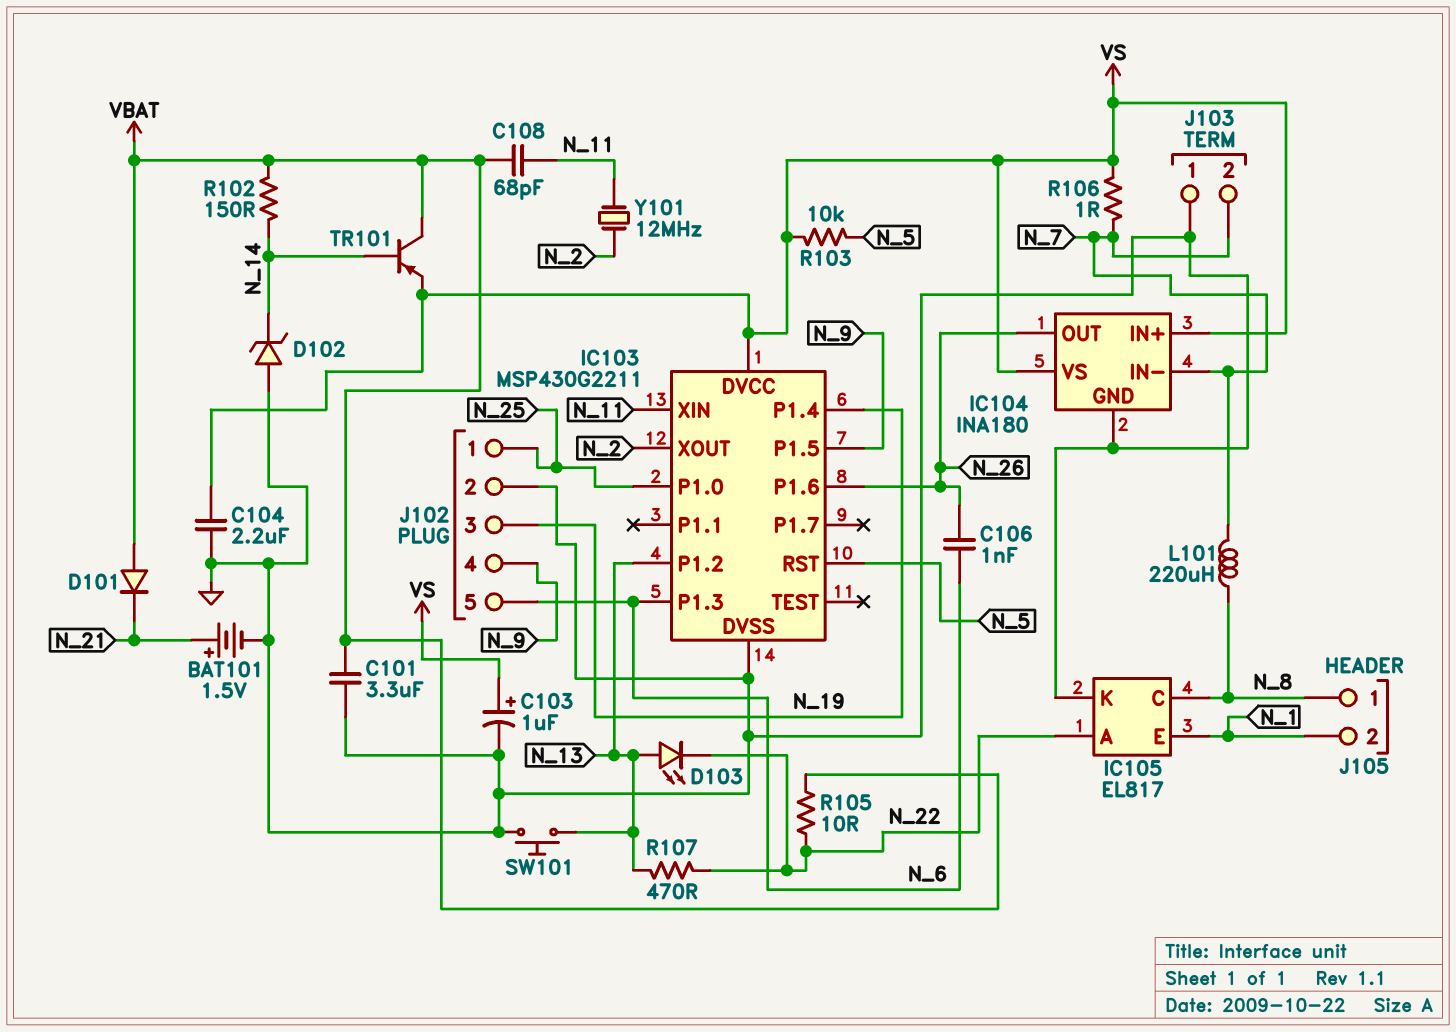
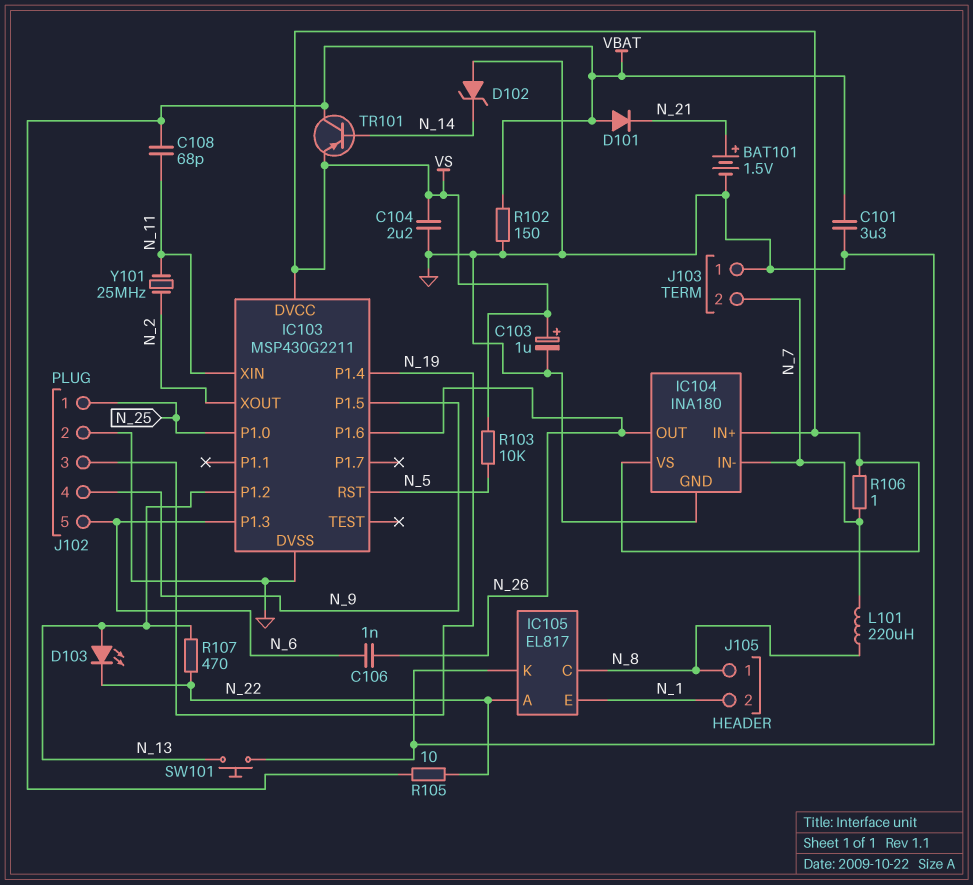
R102: 150 (N_14, VBAT) -> 150 (GND, VBAT)
Y101: 12MHz (N_2, N_11) -> 25MHz (N_2, N_11)

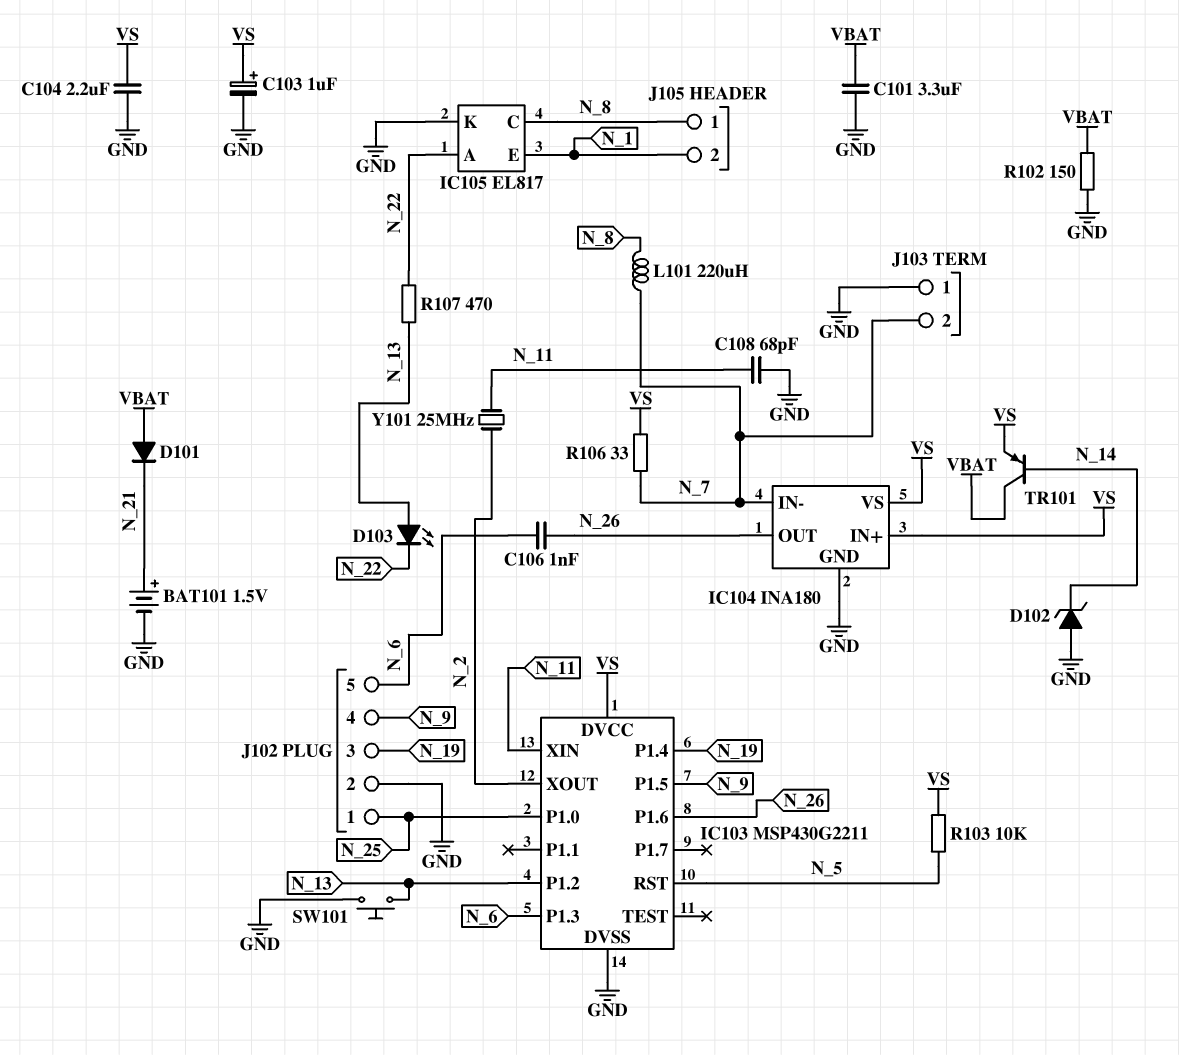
C108: 68pF (N_11, VBAT) -> 68pF (GND, N_11)
R105: 10 (N_22, VBAT) -> none
R106: 1 (N_7, VS) -> 33 (N_7, VS)

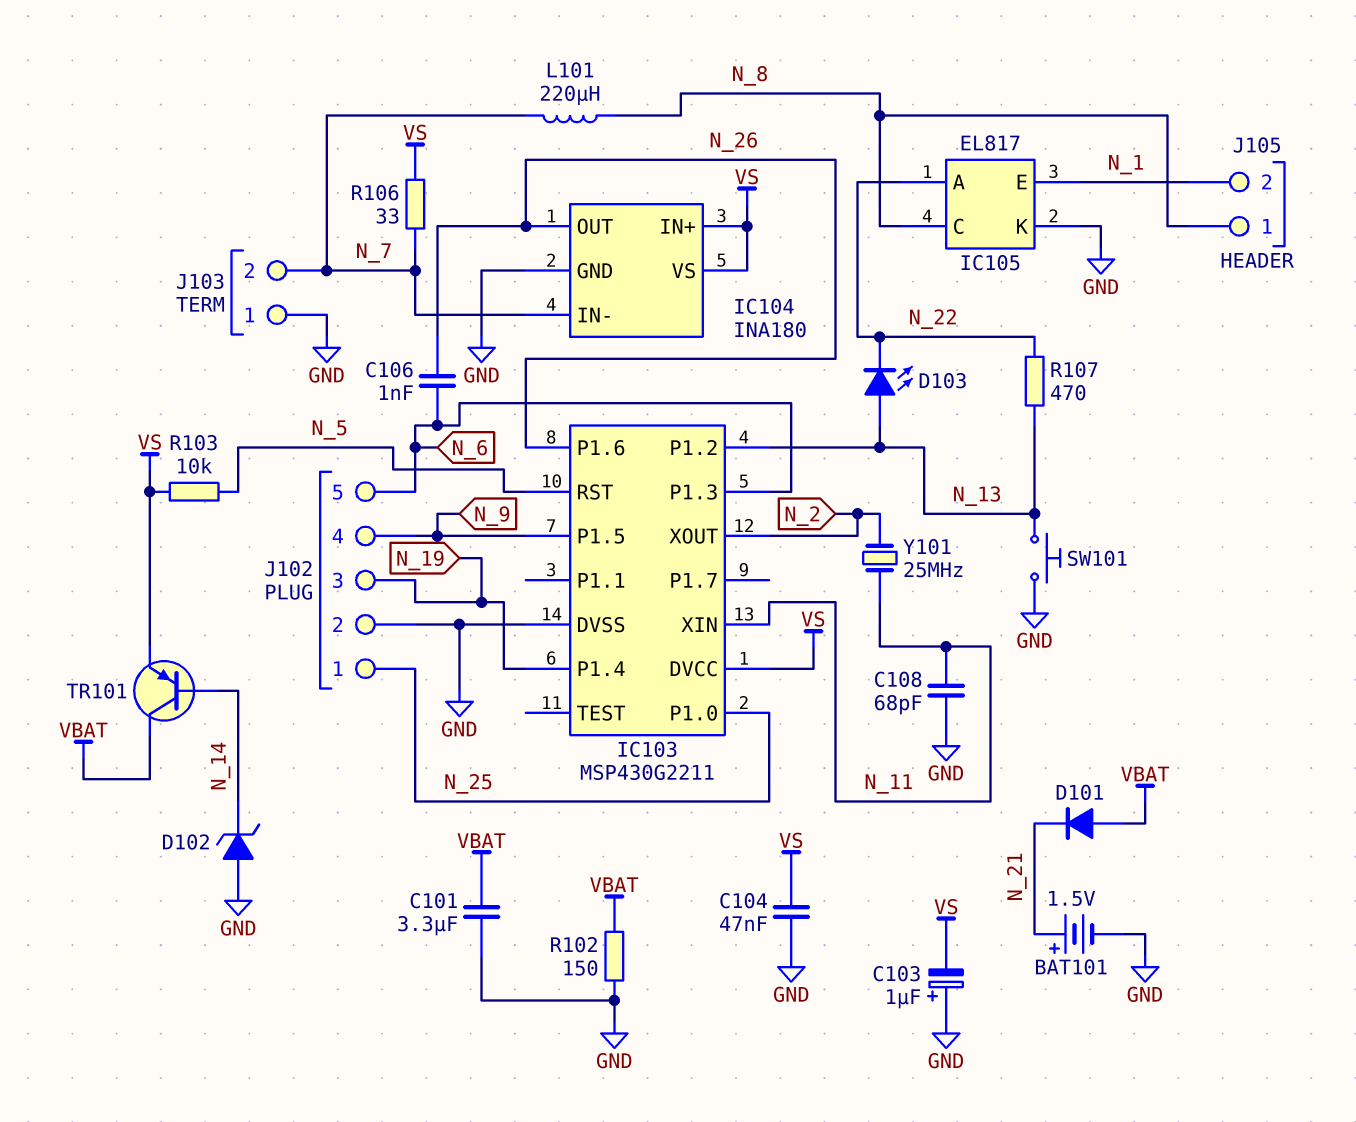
C103: 1uF (plus VS, minus GND) -> 1uF (plus GND, minus VS)
C104: 2.2uF (GND, VS) -> 47nF (GND, VS)

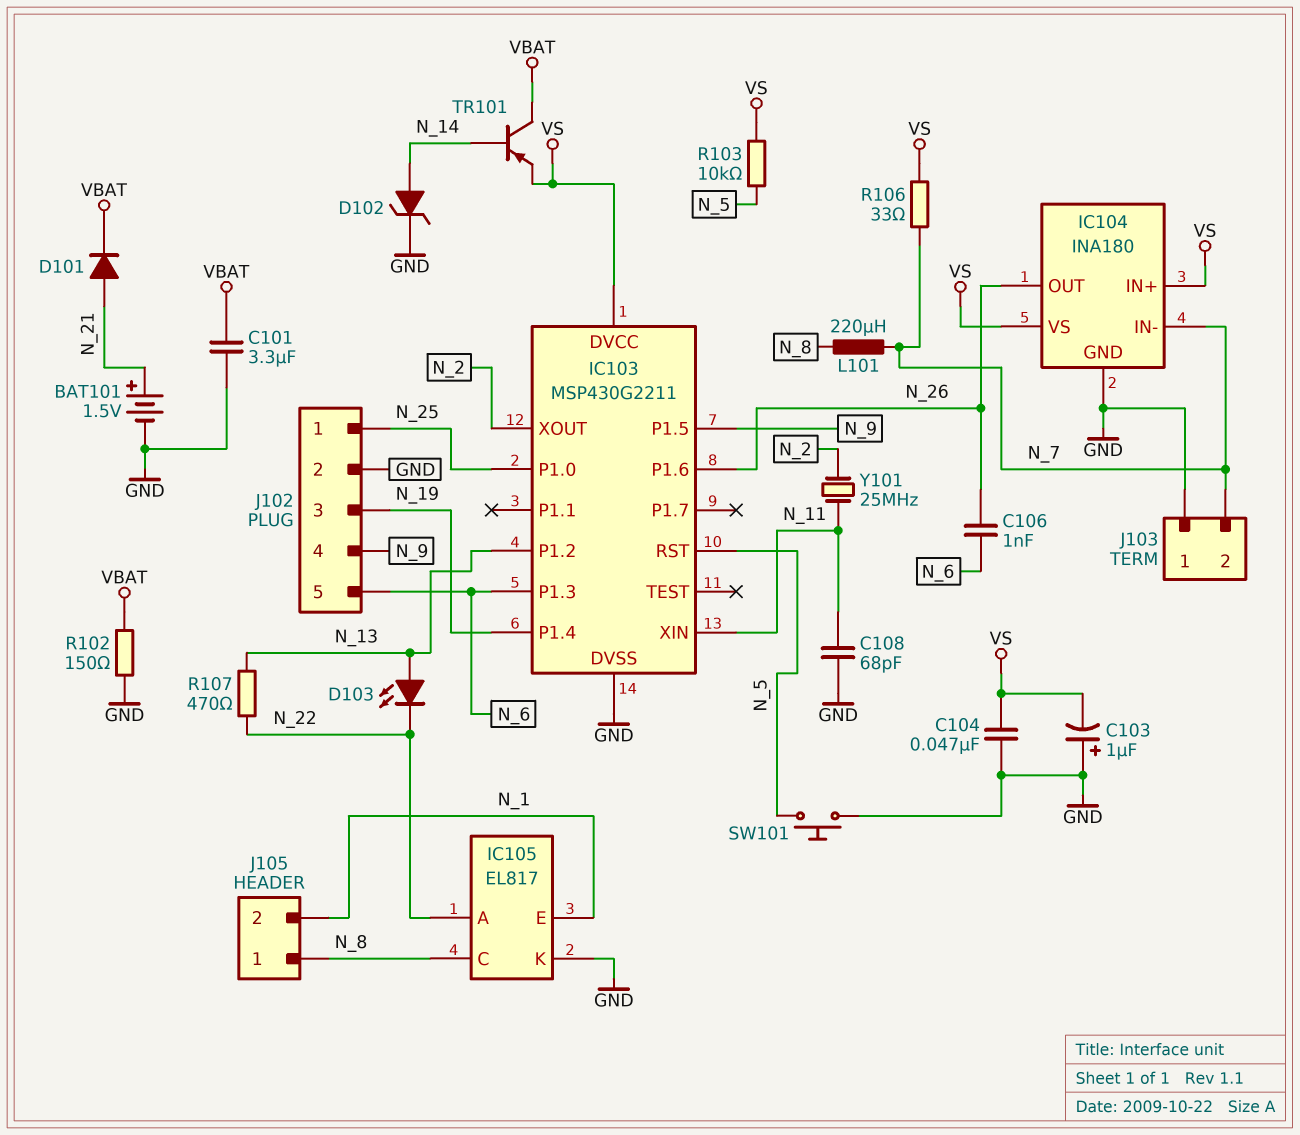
D101: diode (A VBAT, K N_21) -> diode (A N_21, K VBAT)
D102: zener (A GND, K N_14) -> zener (A N_14, K GND)
SW101: button (GND, N_13) -> button (GND, N_5)

